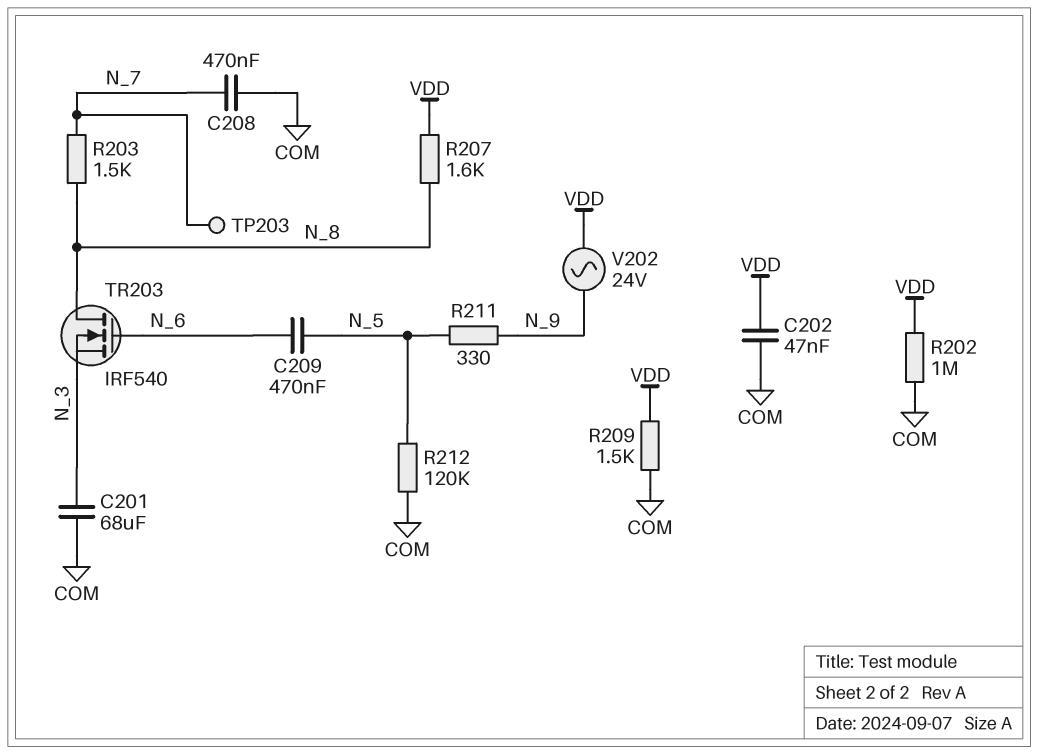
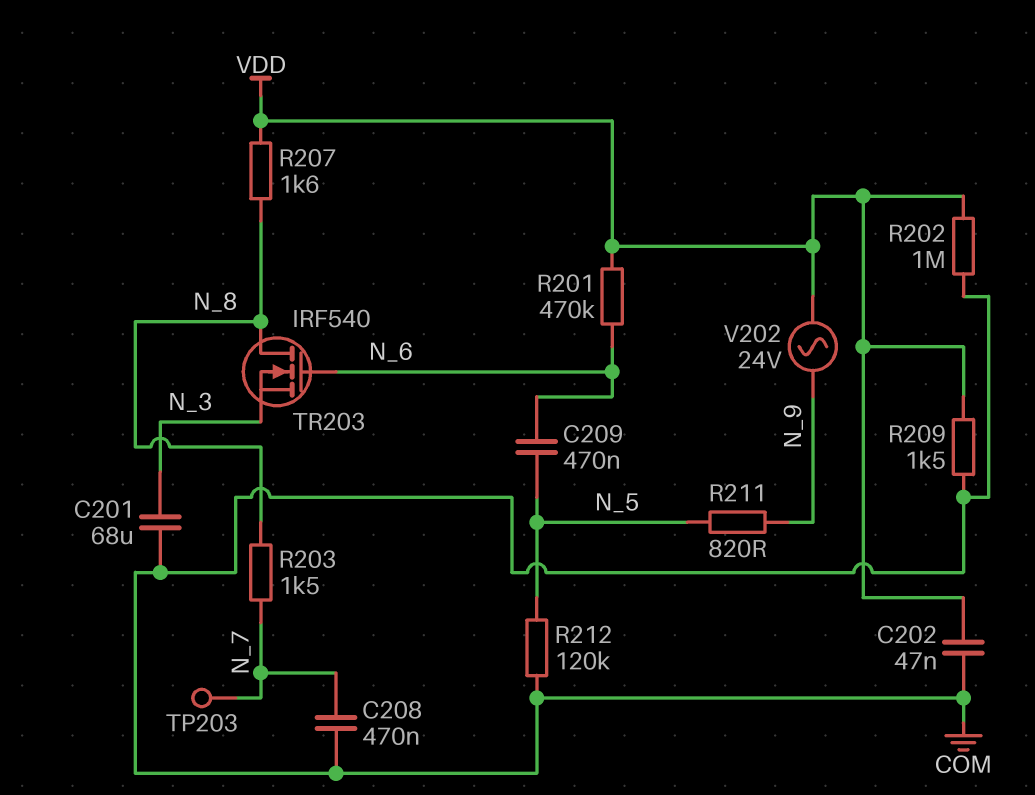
R201: none -> 470k (N_6, VDD)
R211: 330 (N_5, N_9) -> 820 (N_5, N_9)

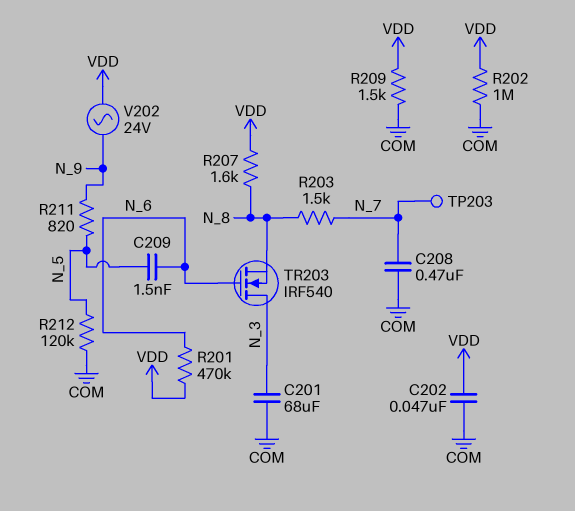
C209: 470nF (N_5, N_6) -> 1.5nF (N_5, N_6)
TR203: NMOS IRF540 (G N_6, D N_8, S N_3) -> NMOS IRF540 (G N_6, D N_3, S N_8)

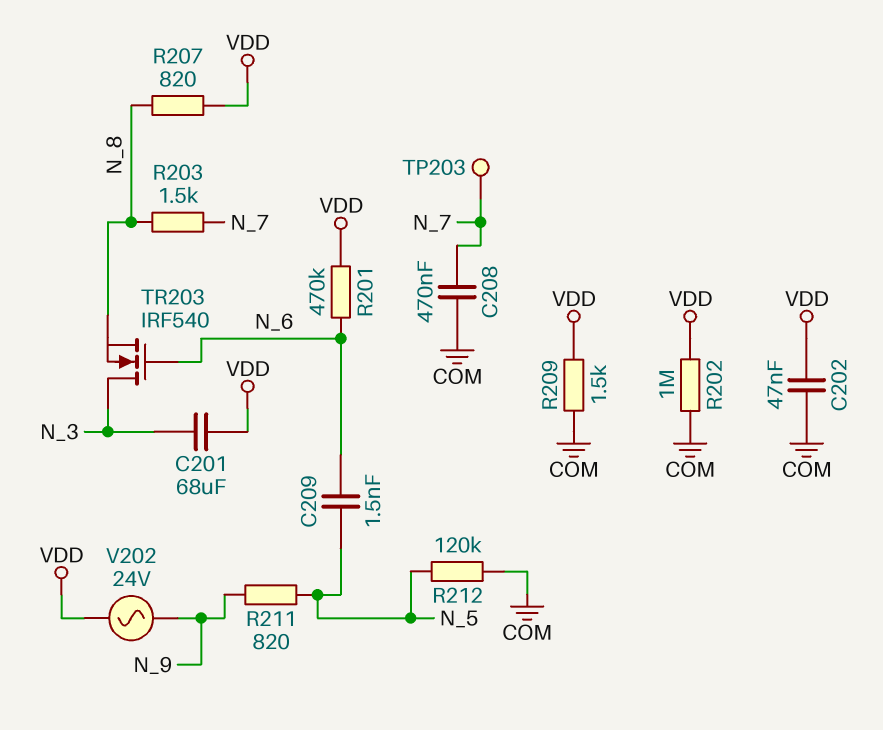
C201: 68uF (COM, N_3) -> 68uF (N_3, VDD)
R207: 1.6k (N_8, VDD) -> 820 (N_8, VDD)

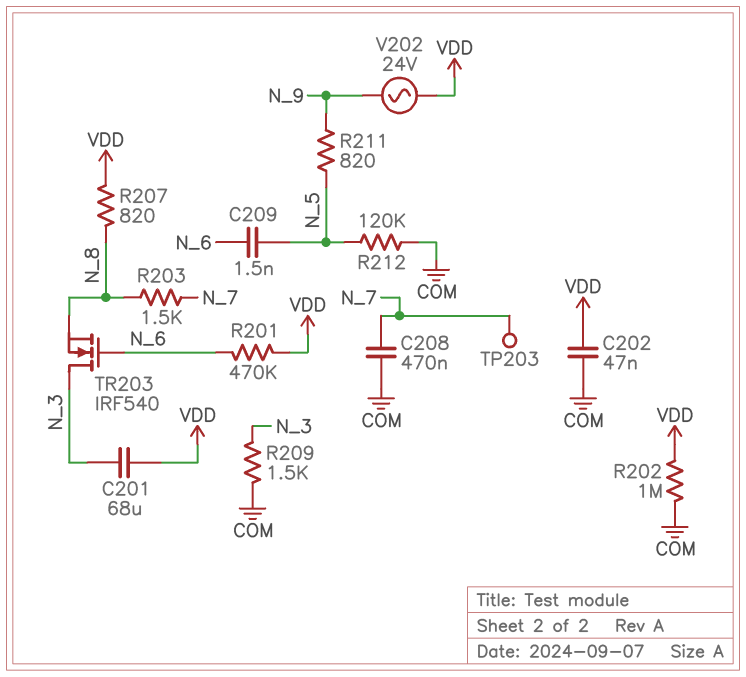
R209: 1.5k (COM, VDD) -> 1.5k (COM, N_3)

